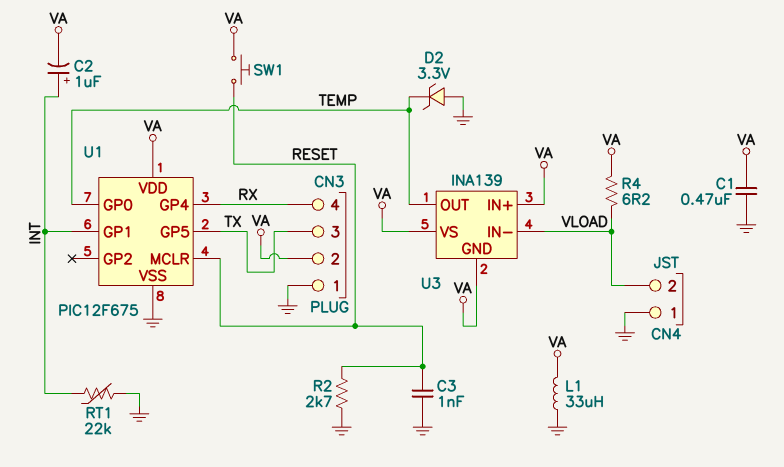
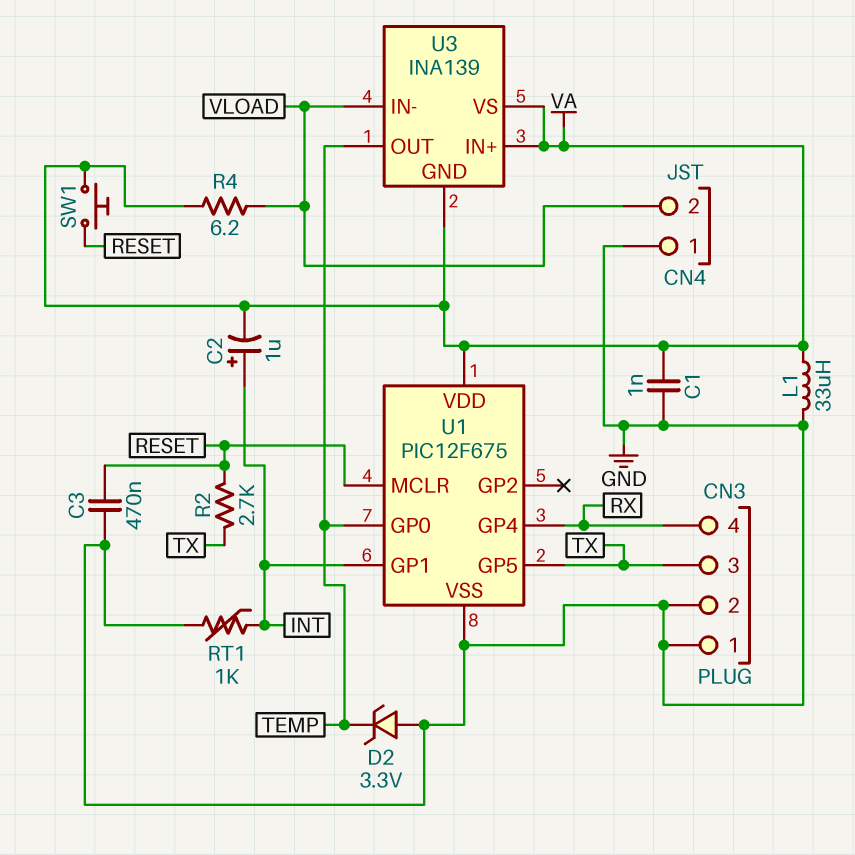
C1: 470nF (GND, VA) -> 1nF (GND, VA)
C3: 1nF (GND, RESET) -> 470nF (GND, RESET)
CN3 pin 2: VA -> GND
R2: 2.7k (GND, RESET) -> 2.7k (RESET, TX)
RT1: 22k (GND, INT) -> 1k (GND, INT)

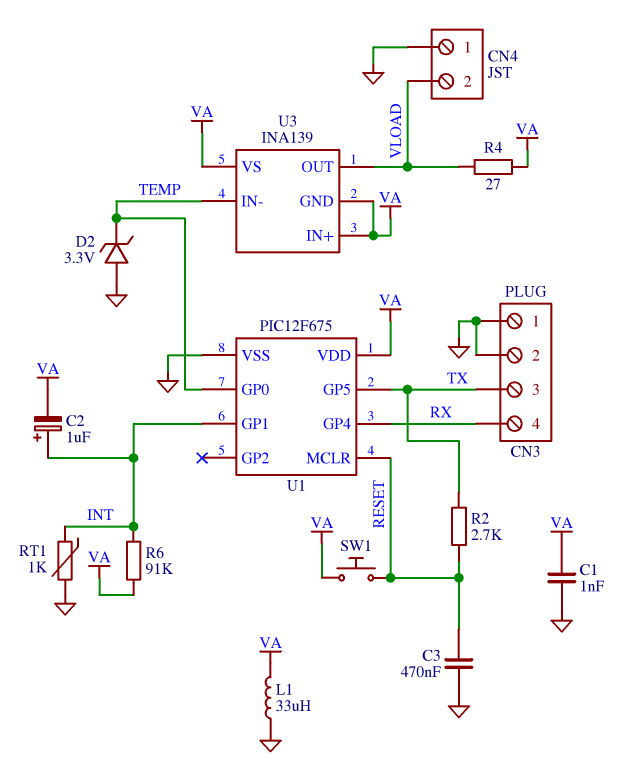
R4: 6.2 (VA, VLOAD) -> 27 (VA, VLOAD)
R6: none -> 91k (INT, VA)
U3 pin IN-: VLOAD -> TEMP
U3 pin OUT: TEMP -> VLOAD

